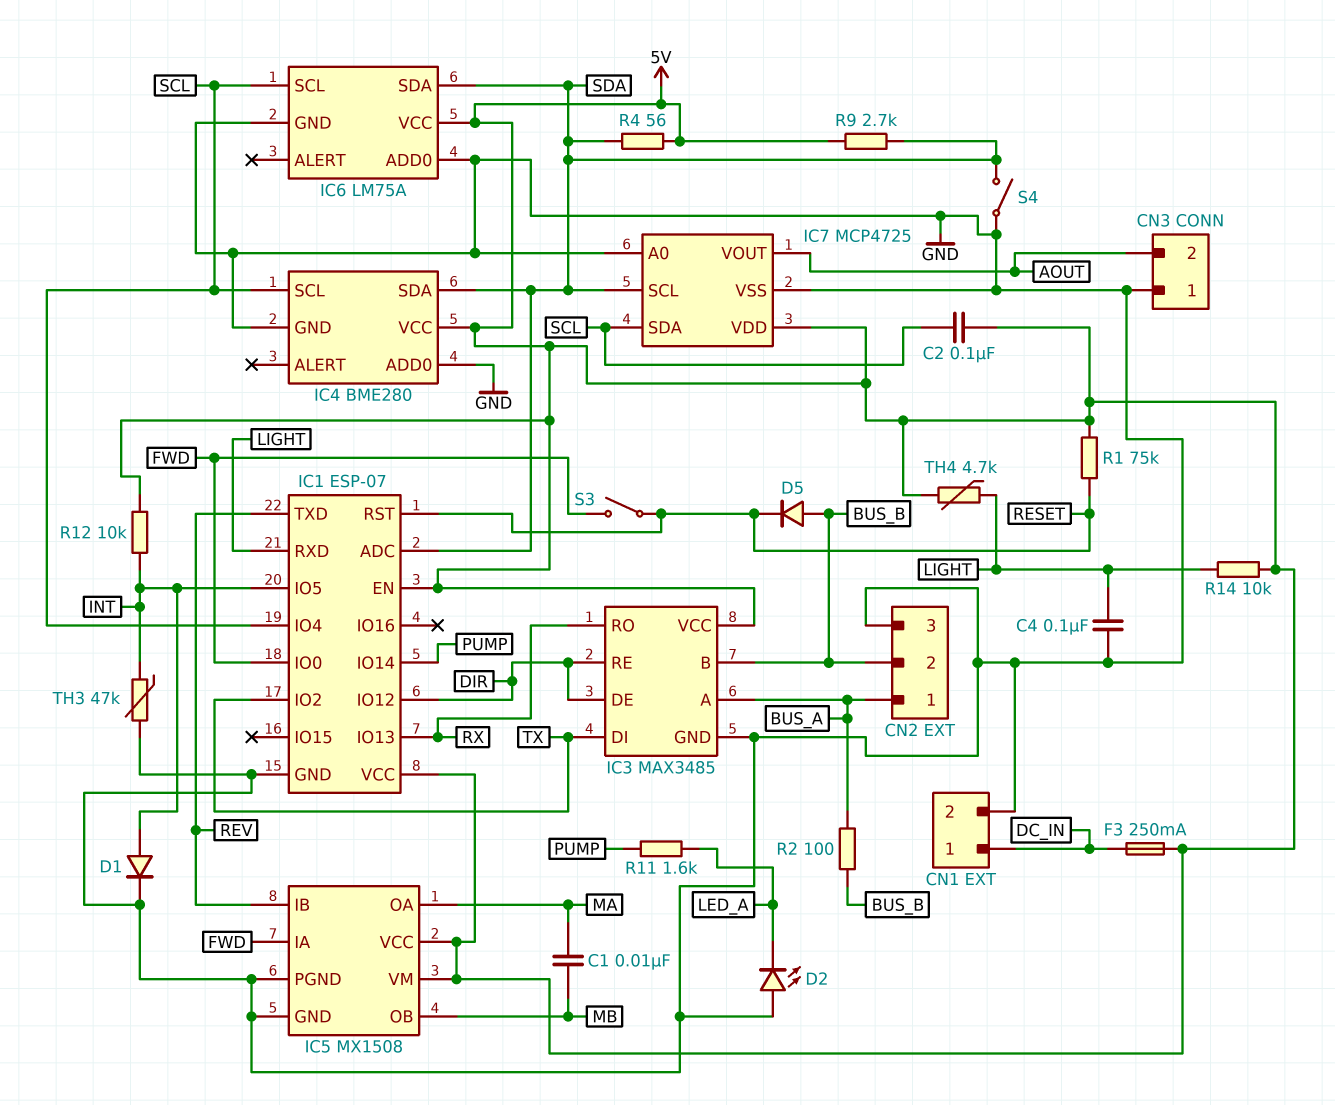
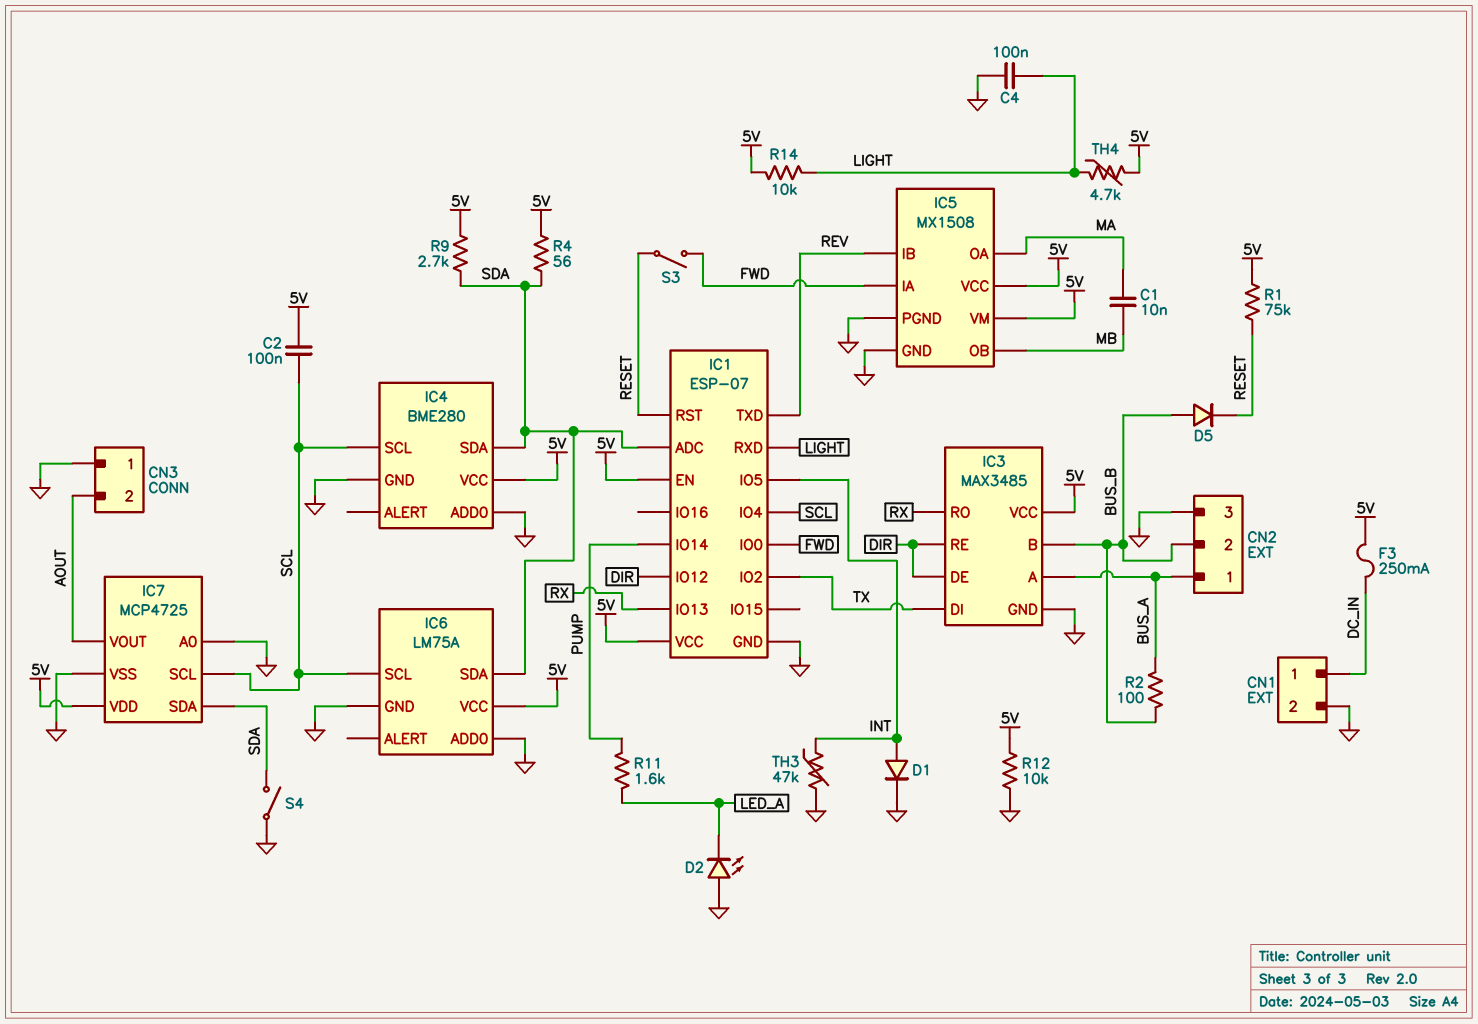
IC7 pin SCL: SDA -> SCL
IC7 pin SDA: SCL -> SDA
R12: 10k (5V, INT) -> 10k (5V, GND)

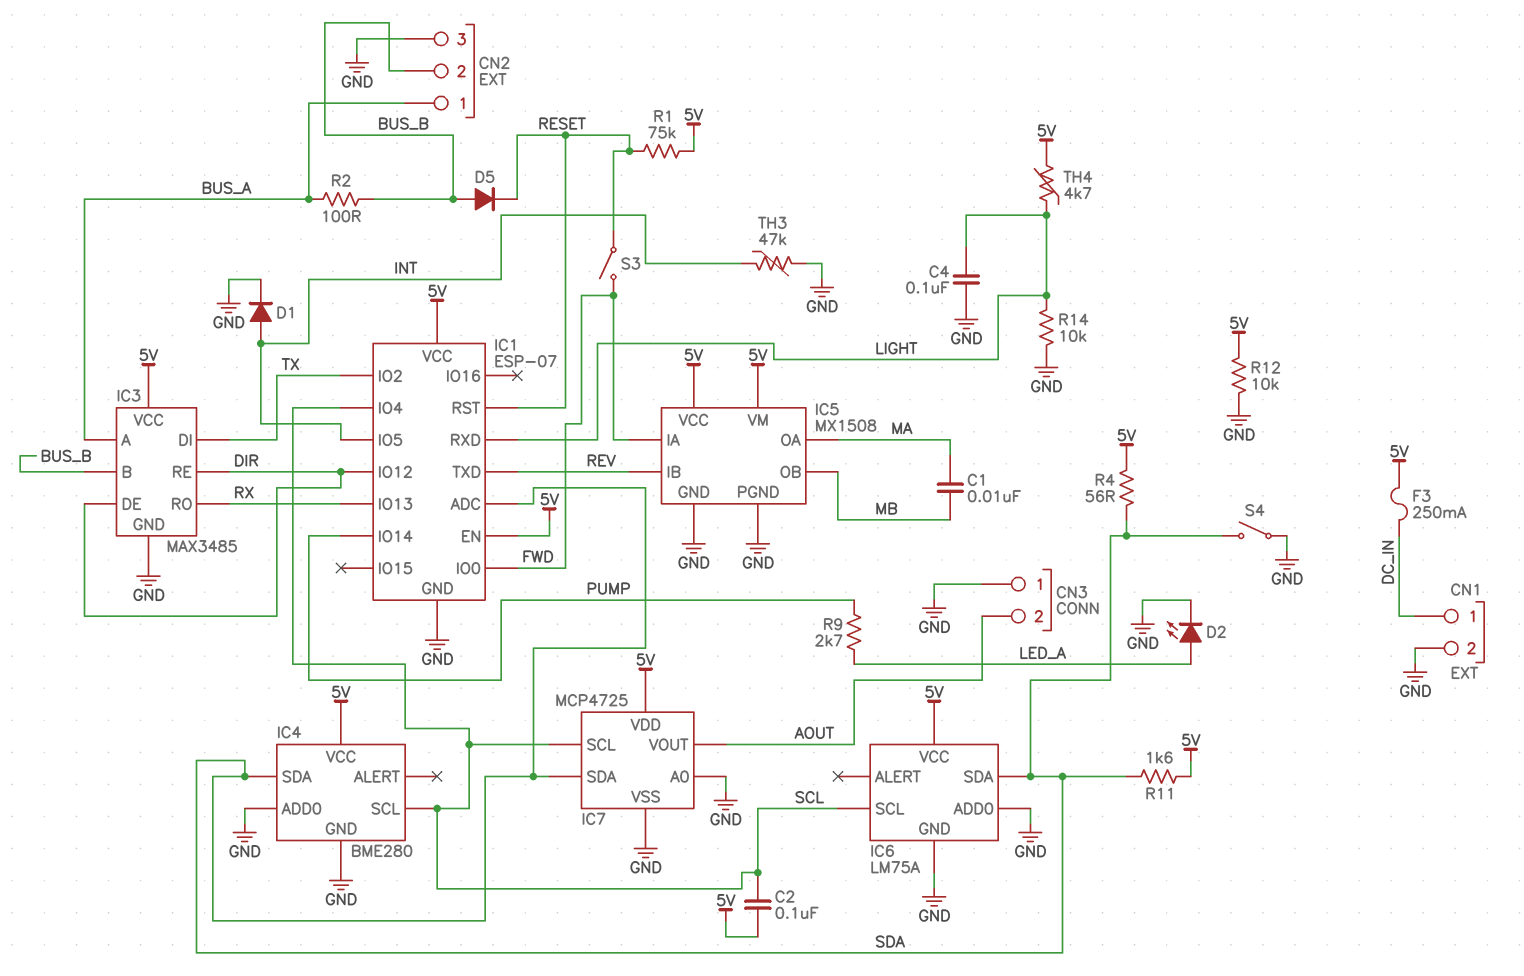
D2: LED (A GND, K LED_A) -> LED (A LED_A, K GND)
R9: 2.7k (5V, SDA) -> 2.7k (LED_A, PUMP)
R11: 1.6k (LED_A, PUMP) -> 1.6k (5V, SDA)
R14: 10k (5V, LIGHT) -> 10k (GND, LIGHT)

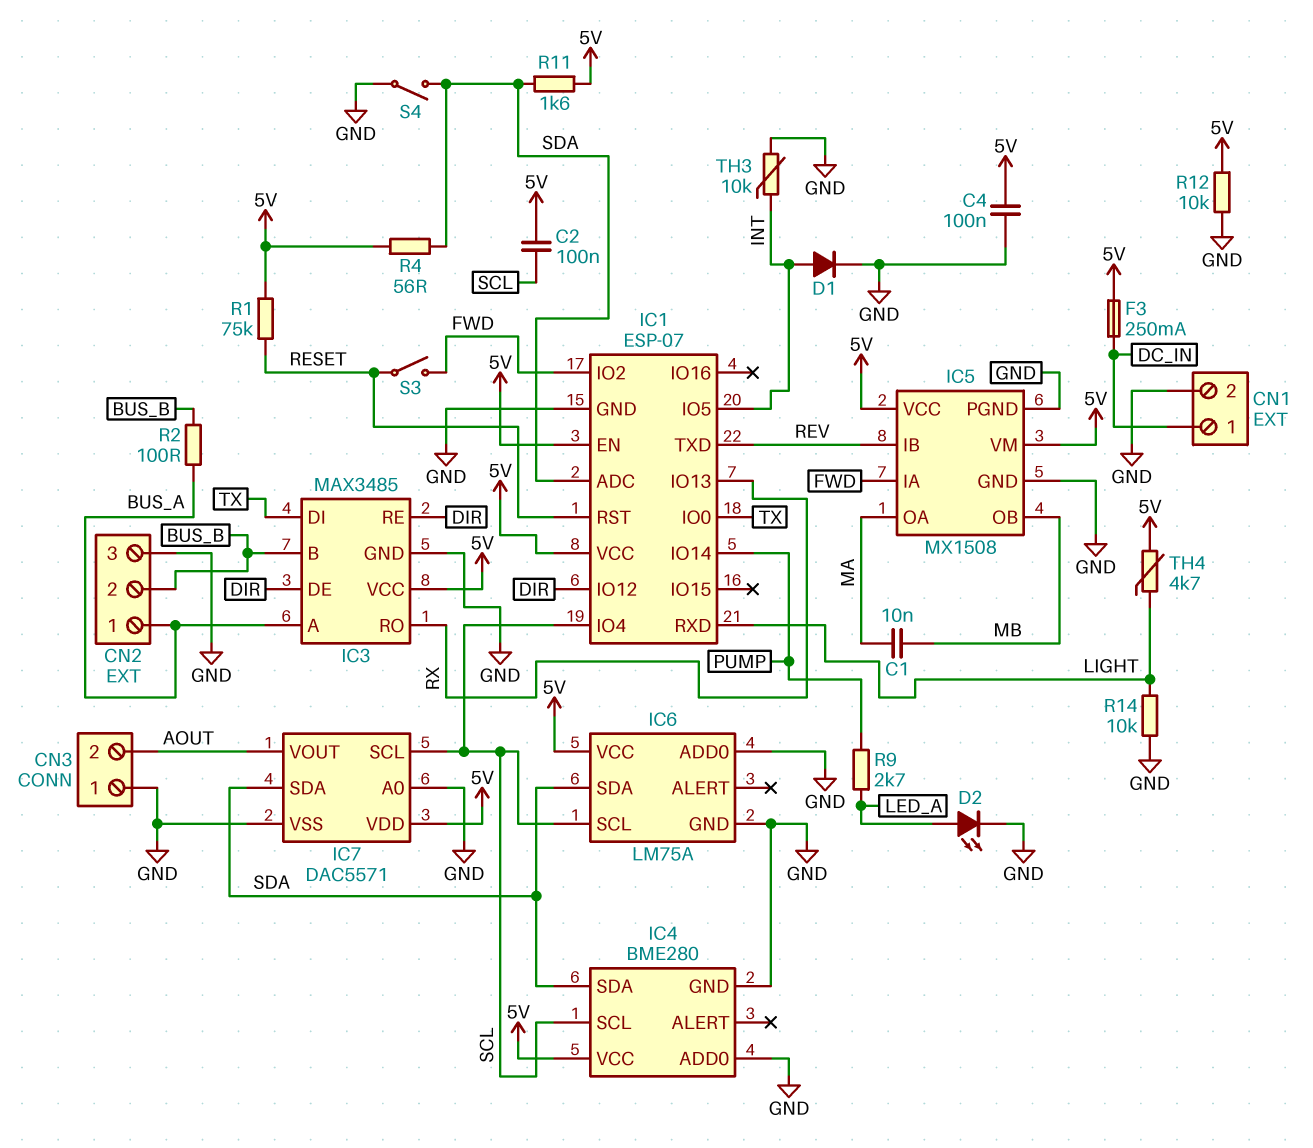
C4: 100nF (GND, LIGHT) -> 100nF (5V, GND)
D5: diode (A BUS_B, K RESET) -> none
IC1 pin IO0: FWD -> TX
IC1 pin IO2: TX -> FWD
IC7: MCP4725 -> DAC5571
TH3: 47k (GND, INT) -> 10k (GND, INT)

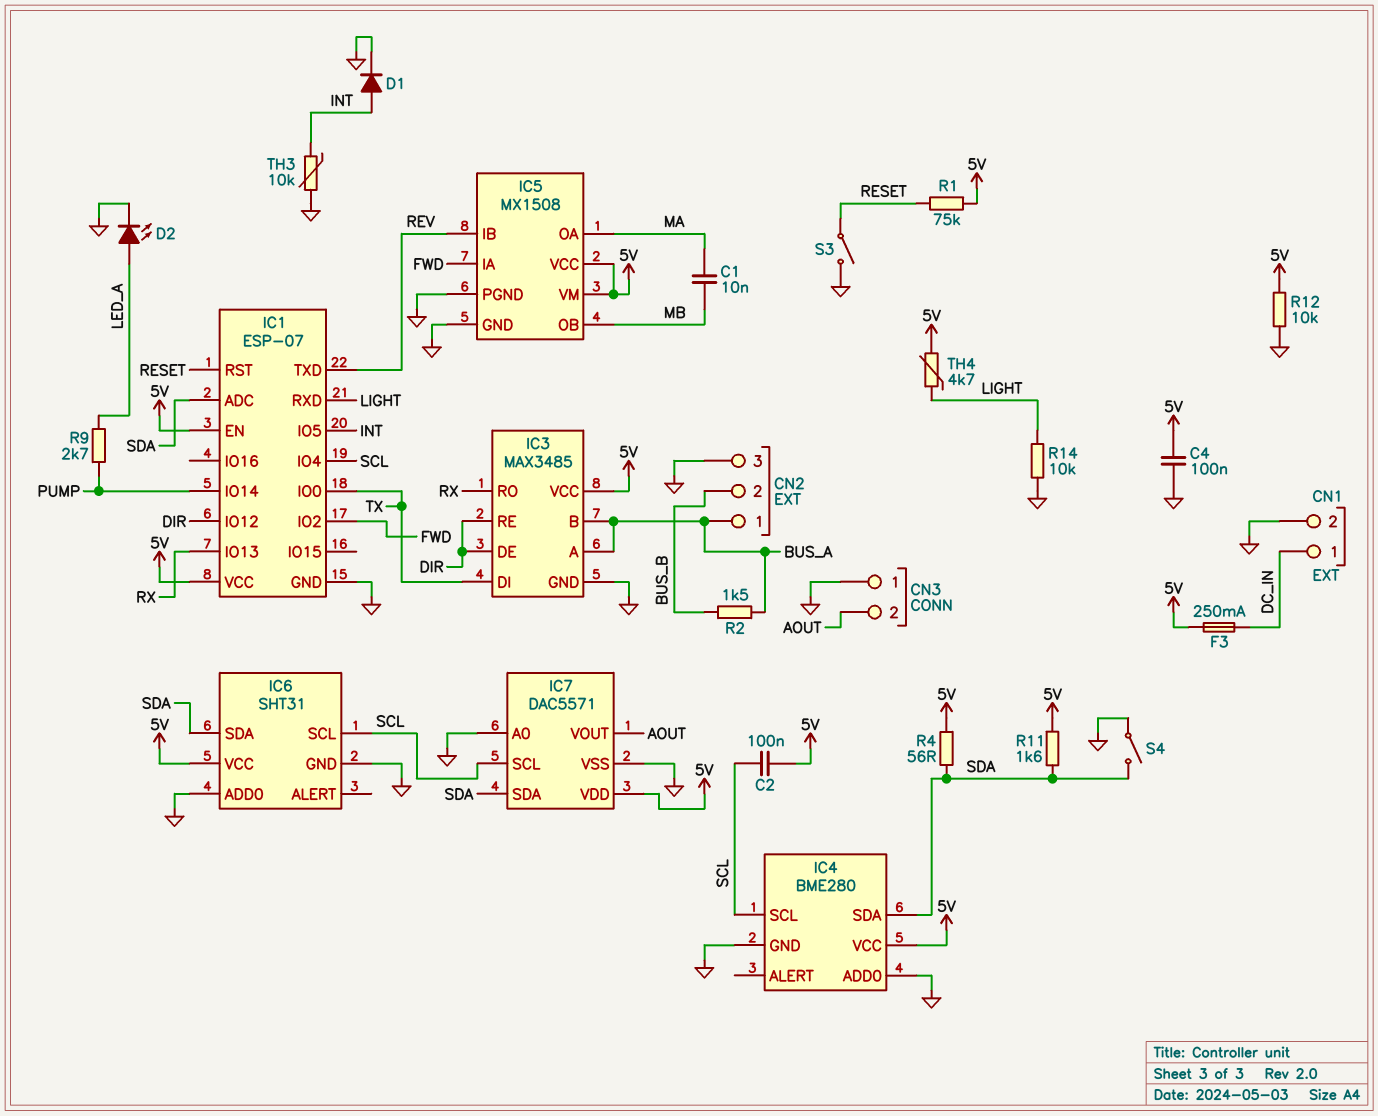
IC3 pin B: BUS_B -> BUS_A
IC6: LM75A -> SHT31
R2: 100 (BUS_A, BUS_B) -> 1.5k (BUS_A, BUS_B)
S3: switch (FWD, RESET) -> switch (GND, RESET)

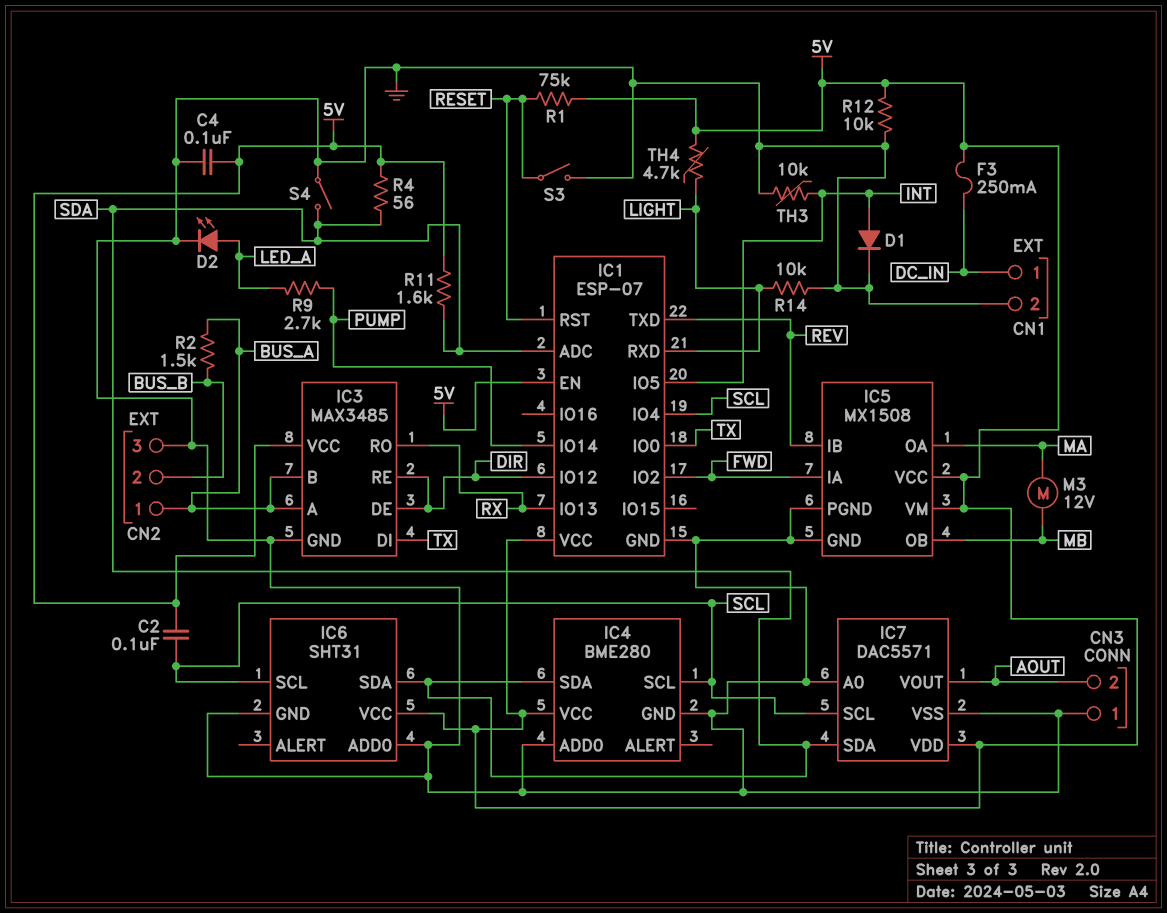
C1: 10nF (MA, MB) -> none
M3: none -> motor 12V (MA, MB)

